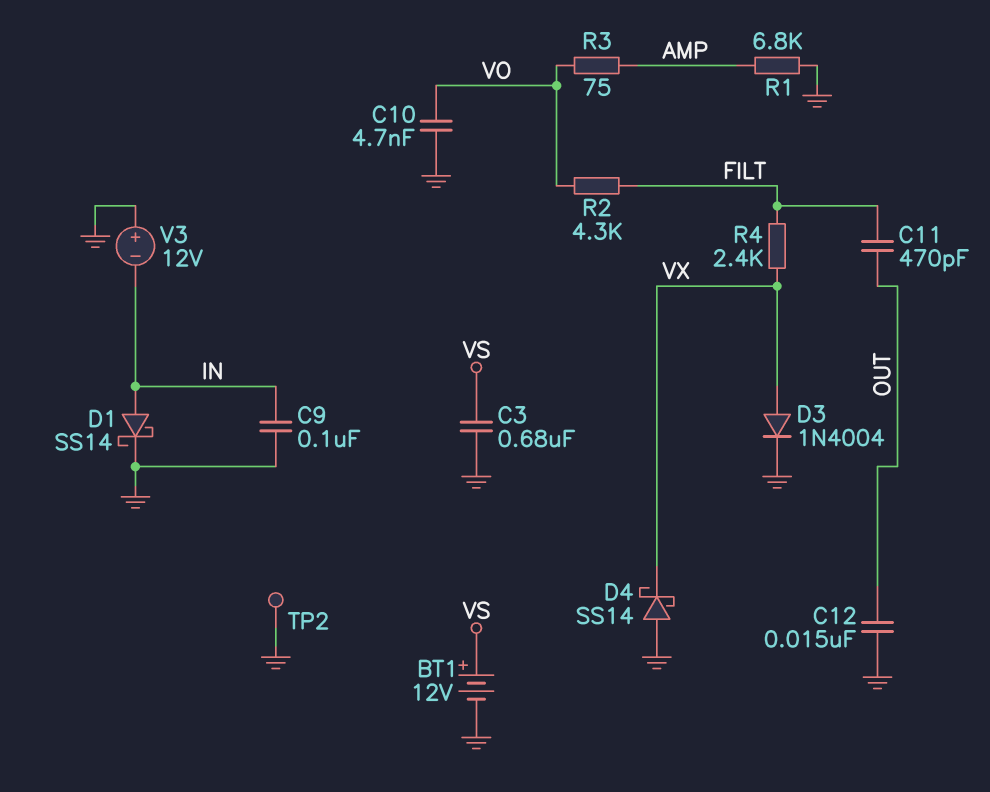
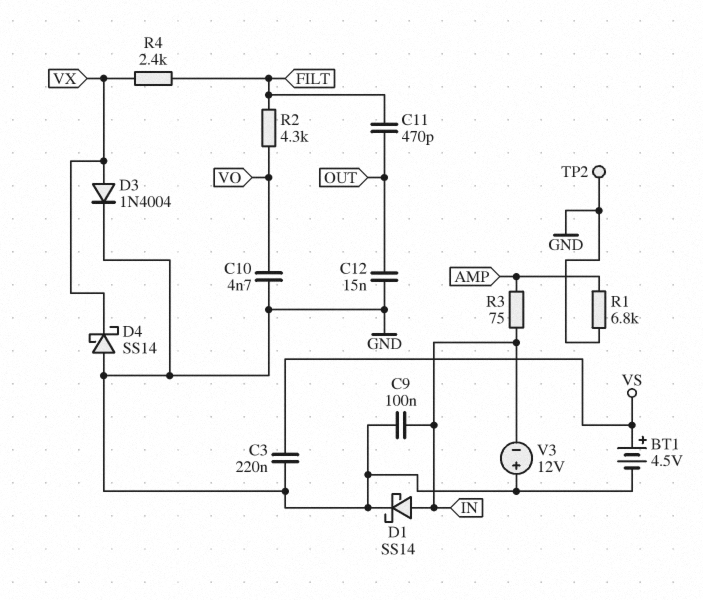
BT1: 12V (plus VS, minus GND) -> 4.5V (plus VS, minus GND)
C3: 680nF (GND, VS) -> 220nF (GND, VS)
R3: 75 (AMP, VO) -> 75 (AMP, IN)

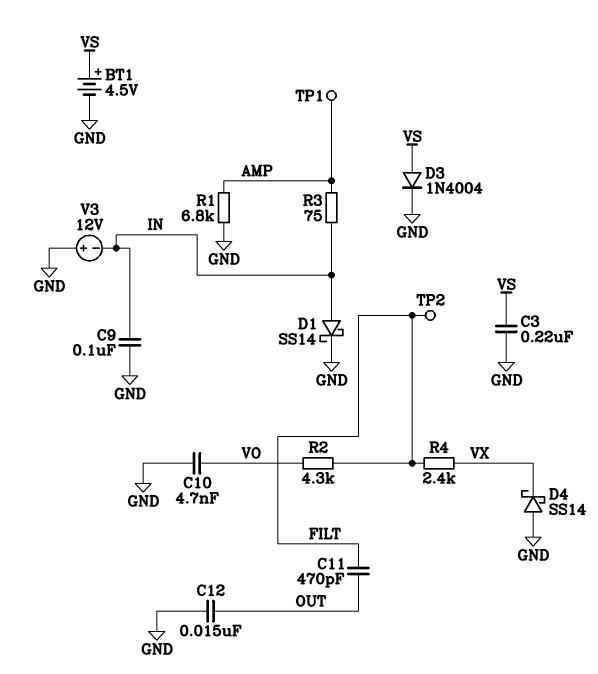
D3: diode 1N4004 (A VX, K GND) -> diode 1N4004 (A VS, K GND)
TP1: none -> test point (AMP)
TP2: test point (GND) -> test point (FILT)

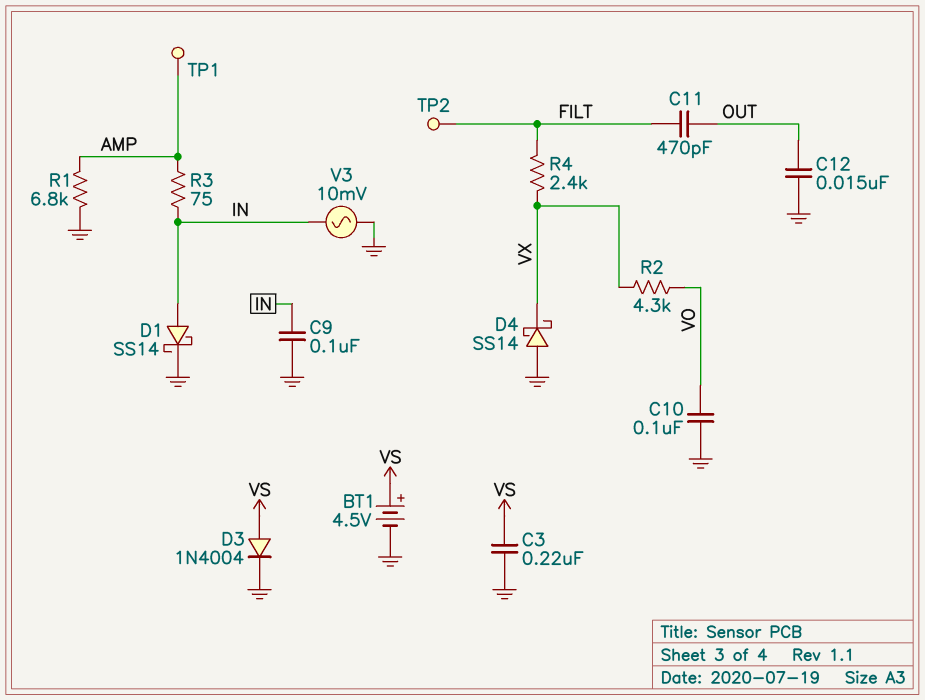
C10: 4.7nF (GND, VO) -> 100nF (GND, VO)
R2: 4.3k (FILT, VO) -> 4.3k (VO, VX)
V3: 12V (plus GND, minus IN) -> AC 10mV (GND, IN)

